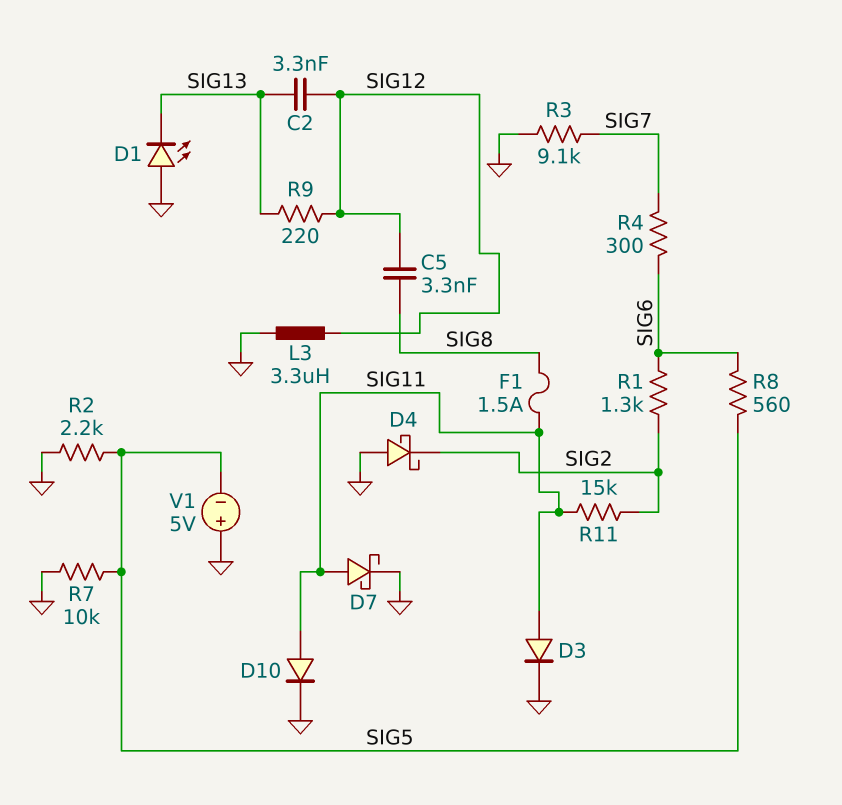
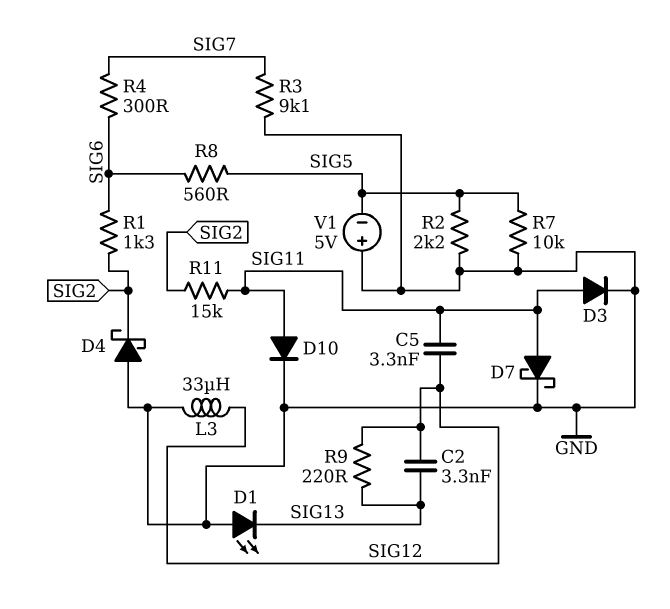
C5: 3.3nF (SIG8, SIG12) -> 3.3nF (SIG11, SIG12)
F1: 1.5A (SIG8, SIG11) -> none
L3: 3.3uH (GND, SIG12) -> 33uH (GND, SIG12)

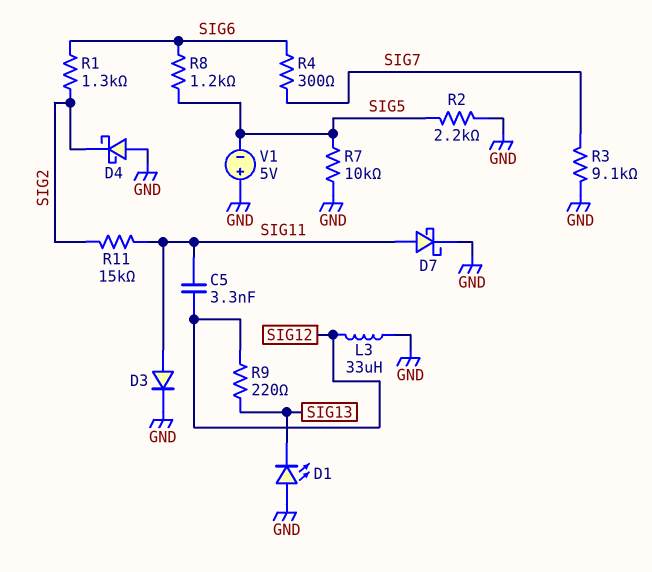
C2: 3.3nF (SIG12, SIG13) -> none
D10: diode (A SIG11, K GND) -> none
R8: 560 (SIG5, SIG6) -> 1.2k (SIG5, SIG6)

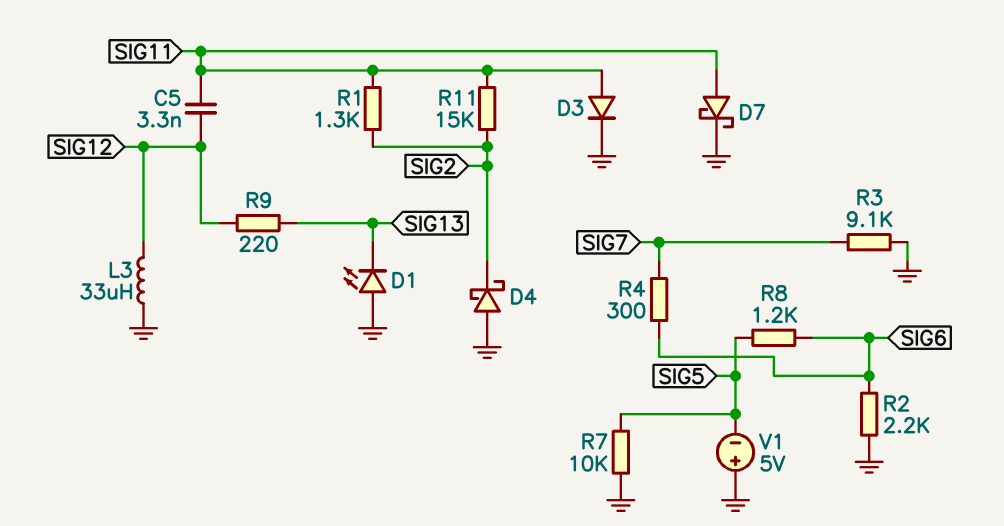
R1: 1.3k (SIG2, SIG6) -> 1.3k (SIG2, SIG11)
R2: 2.2k (GND, SIG5) -> 2.2k (GND, SIG6)

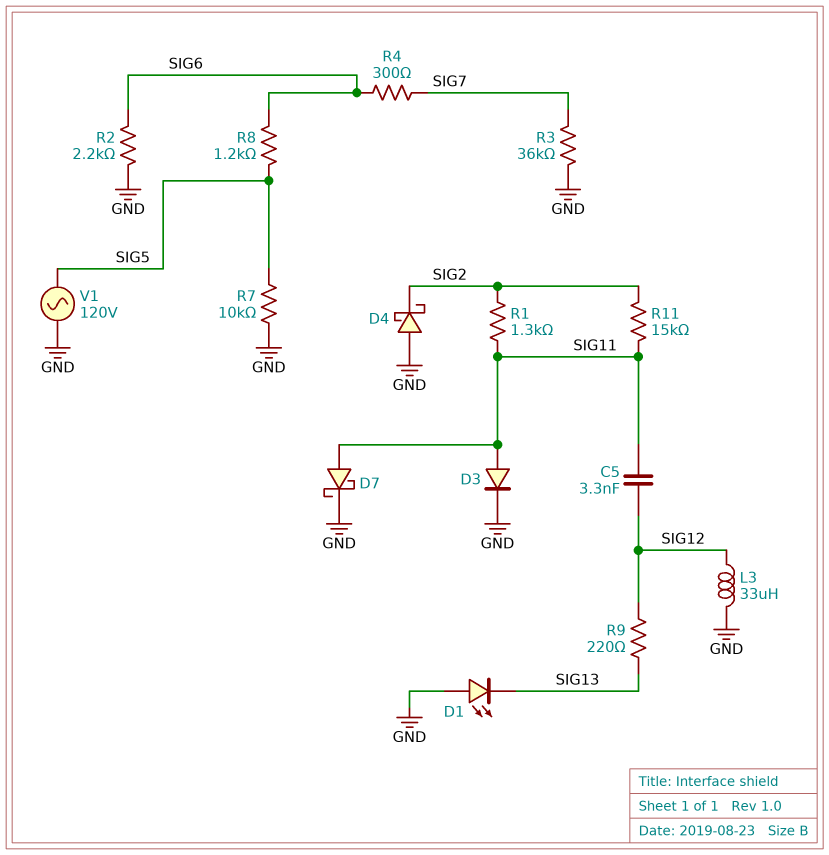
R3: 9.1k (GND, SIG7) -> 36k (GND, SIG7)
V1: 5V (plus GND, minus SIG5) -> AC 120V (GND, SIG5)

